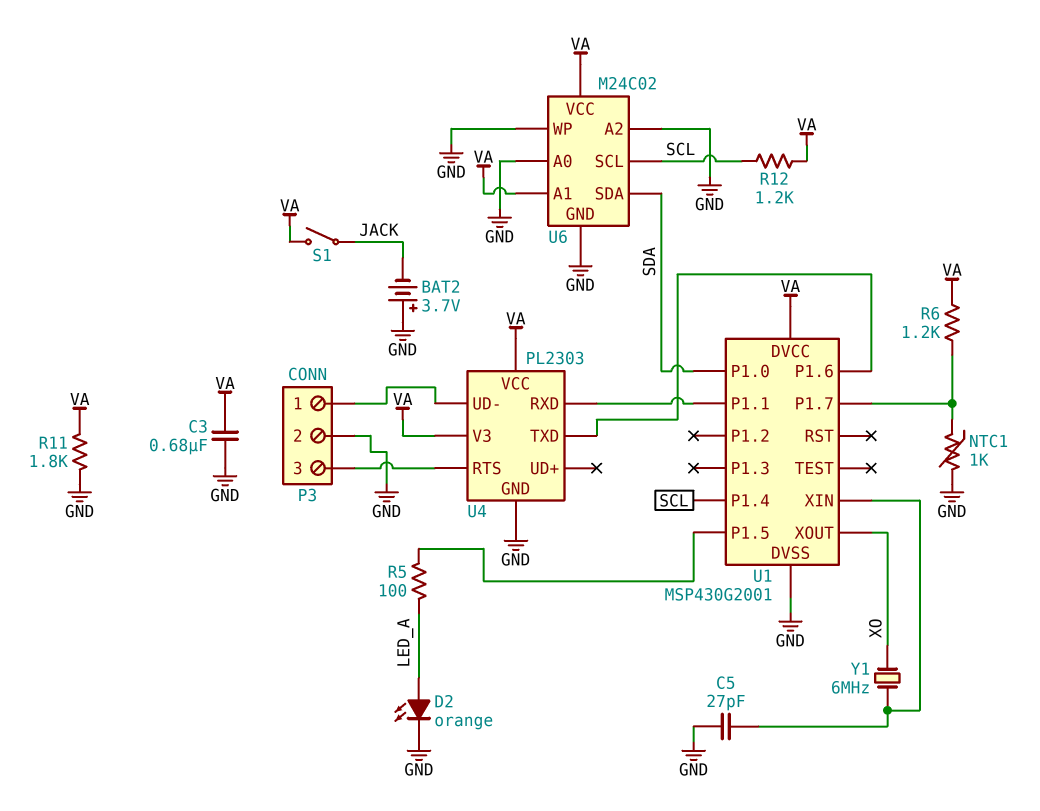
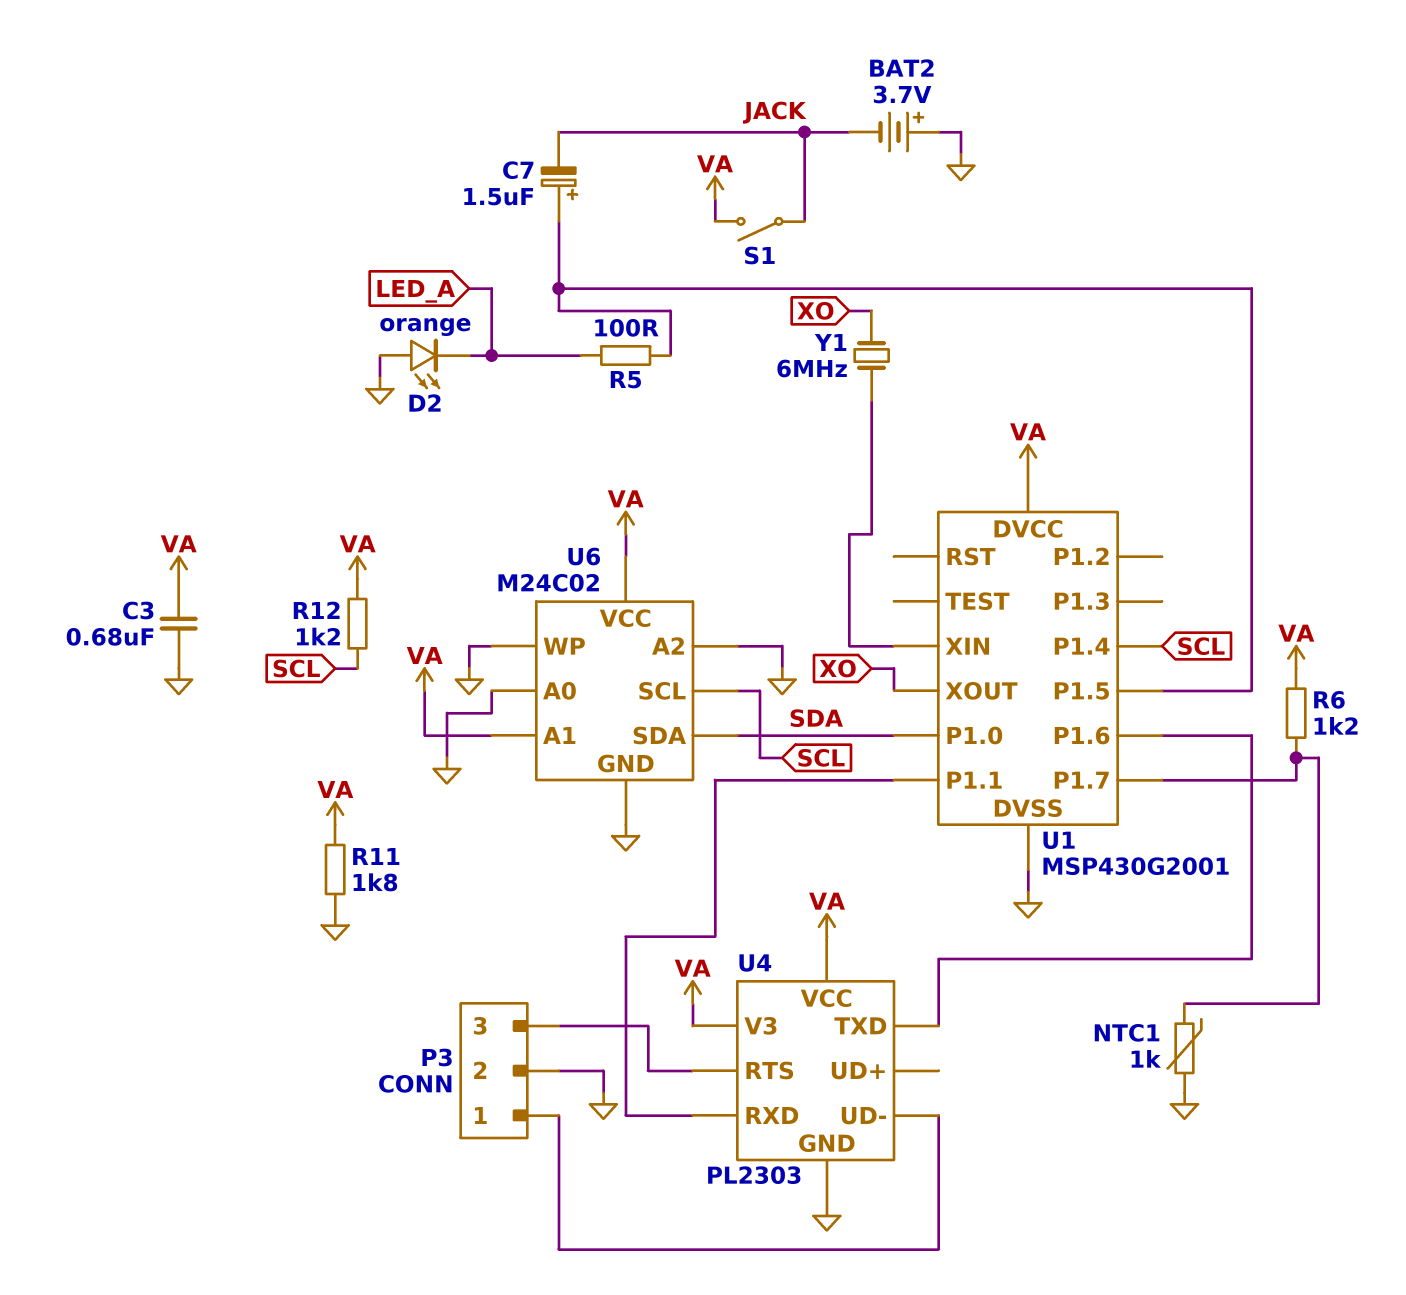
C5: 27pF (GND, U1/XIN) -> none
C7: none -> 1.5uF (plus U1/P1.5, minus JACK)
D2: LED orange (A LED_A, K GND) -> LED orange (A GND, K LED_A)

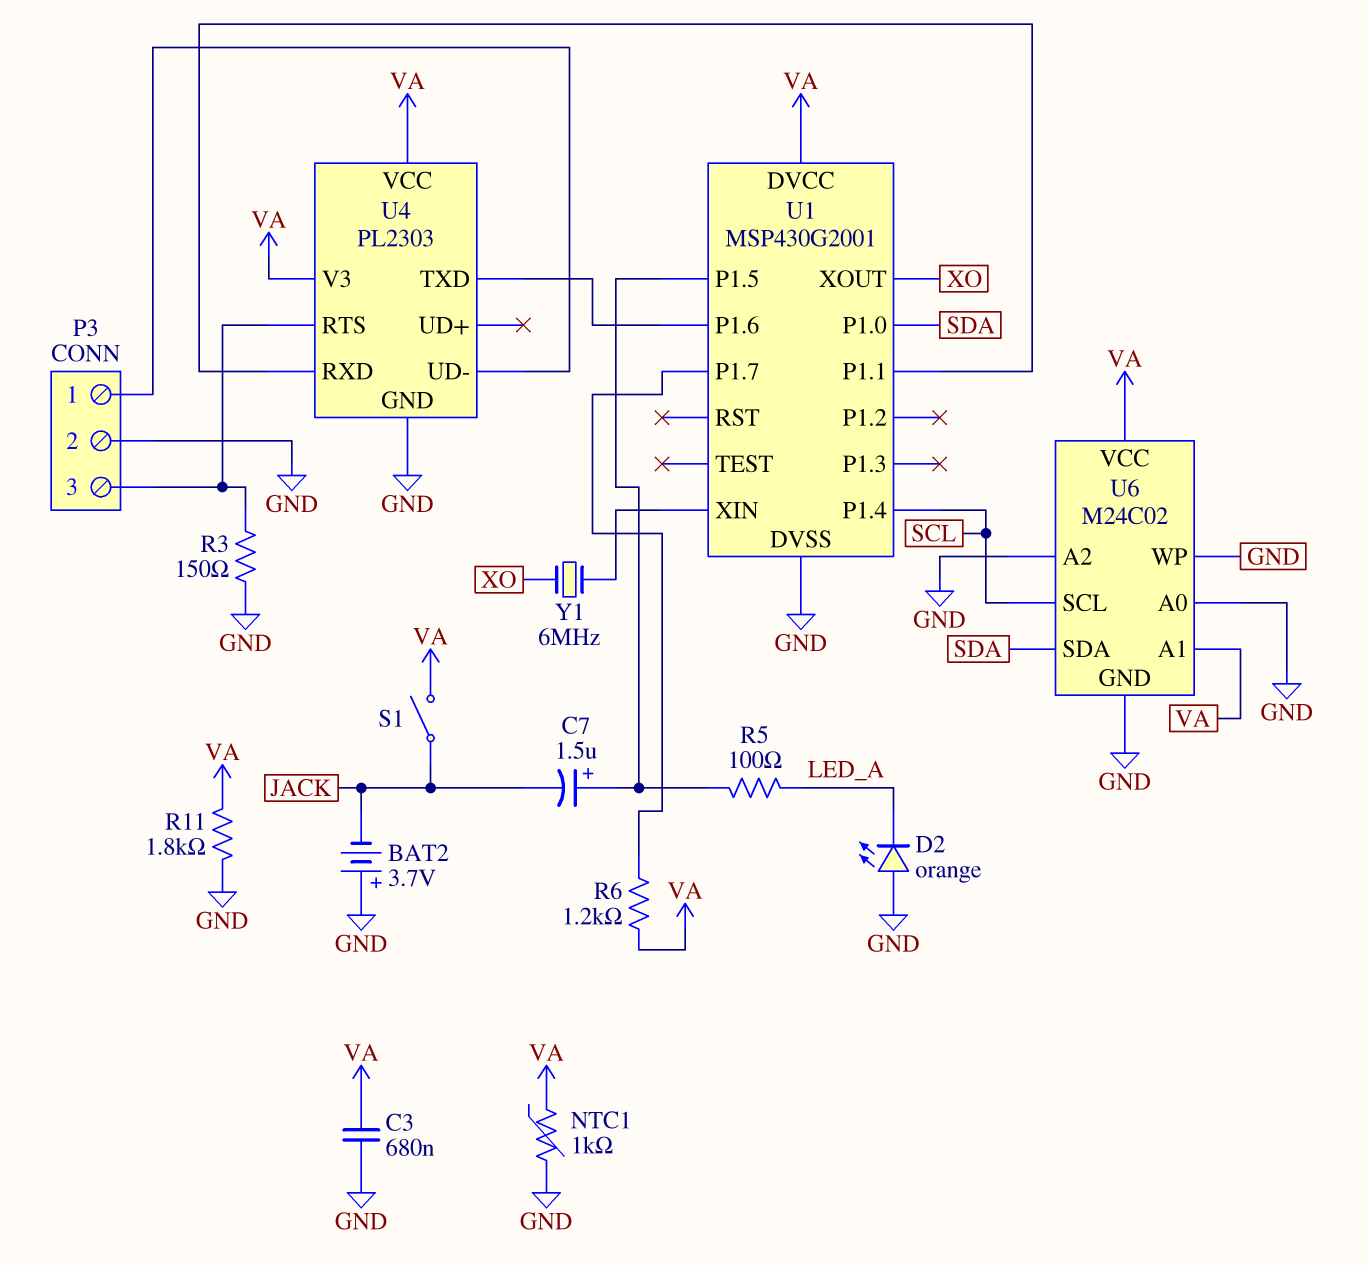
NTC1: 1k (GND, U1/P1.7) -> 1k (GND, VA)
R3: none -> 150 (GND, P3/3)
R12: 1.2k (SCL, VA) -> none

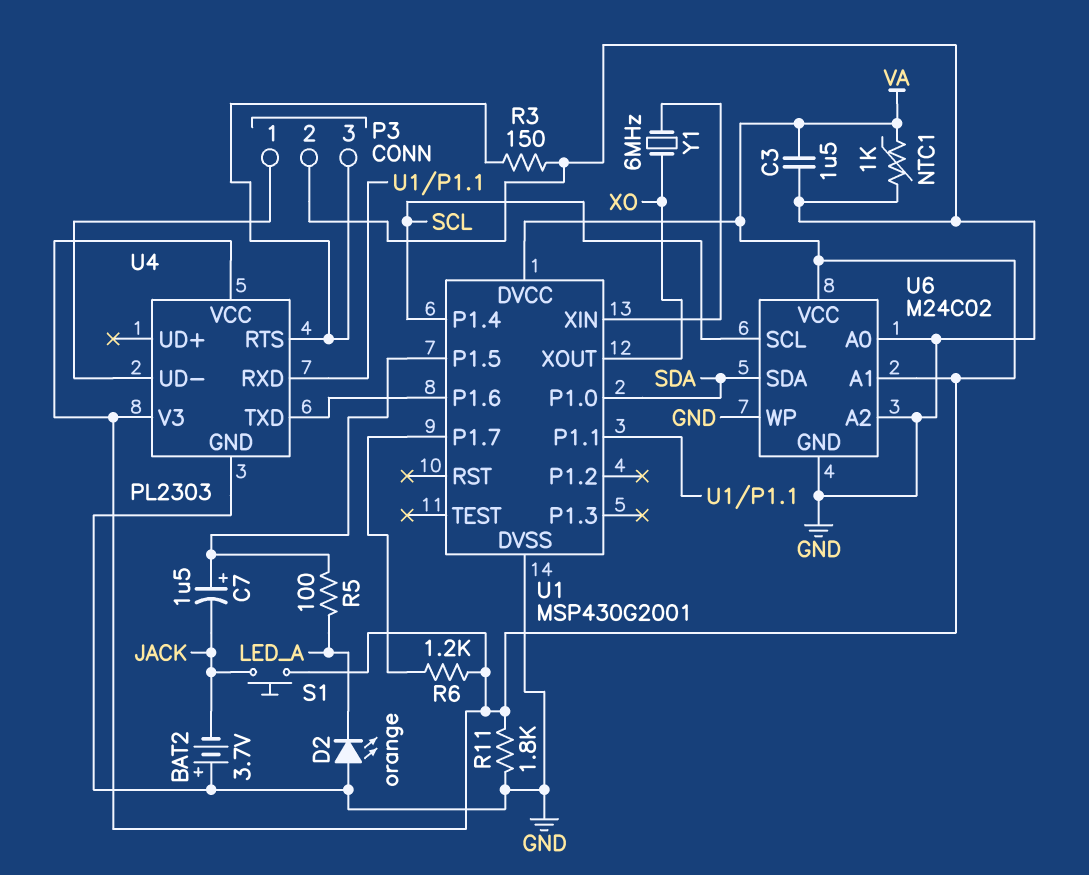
C3: 680nF (GND, VA) -> 1.5uF (GND, VA)
S1: switch (JACK, VA) -> button (JACK, VA)

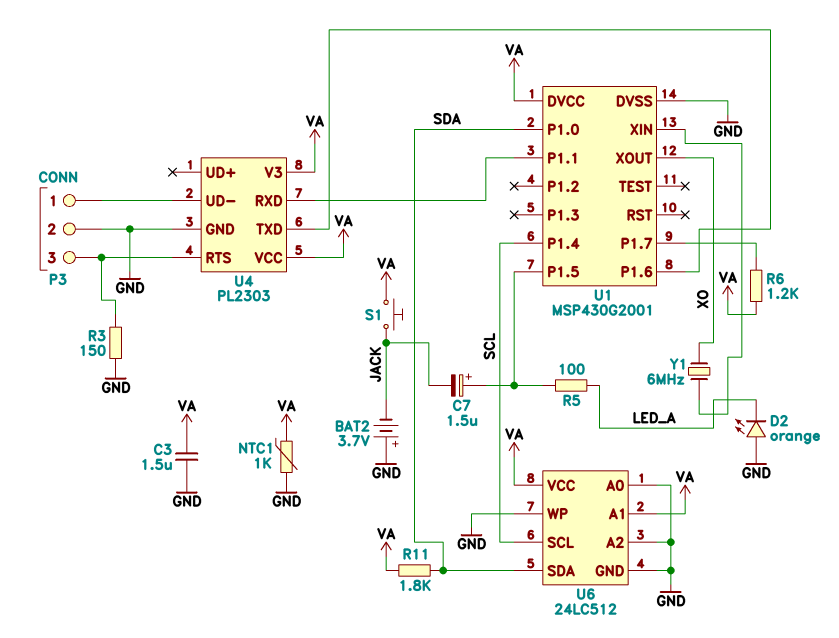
R11: 1.8k (GND, VA) -> 1.8k (SDA, VA)
U6: M24C02 -> 24LC512

